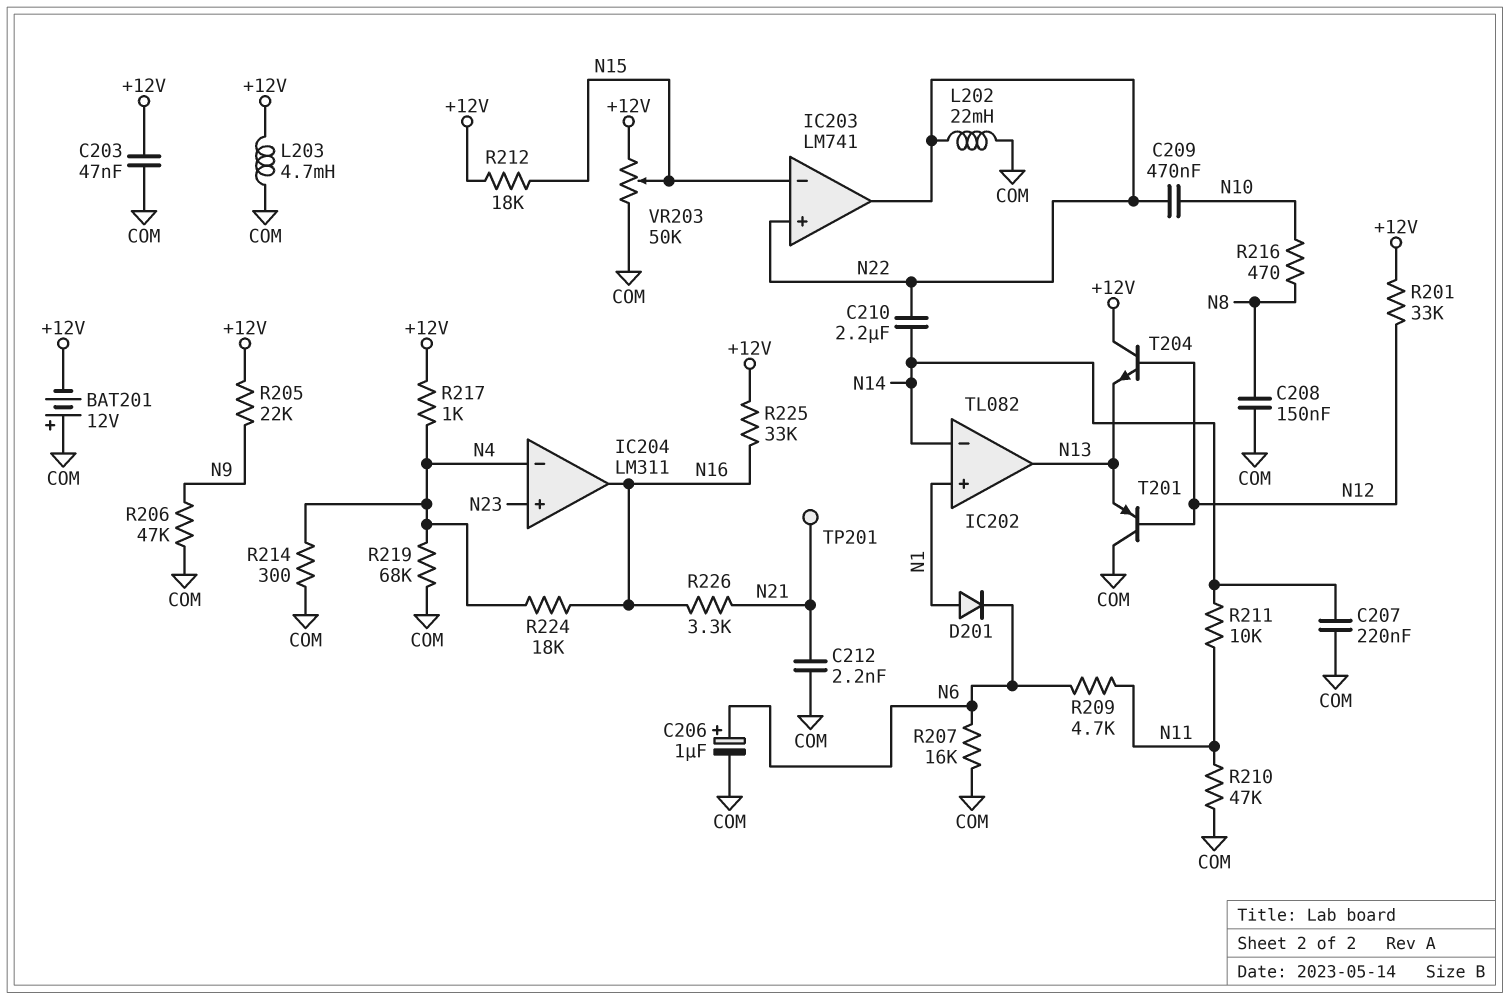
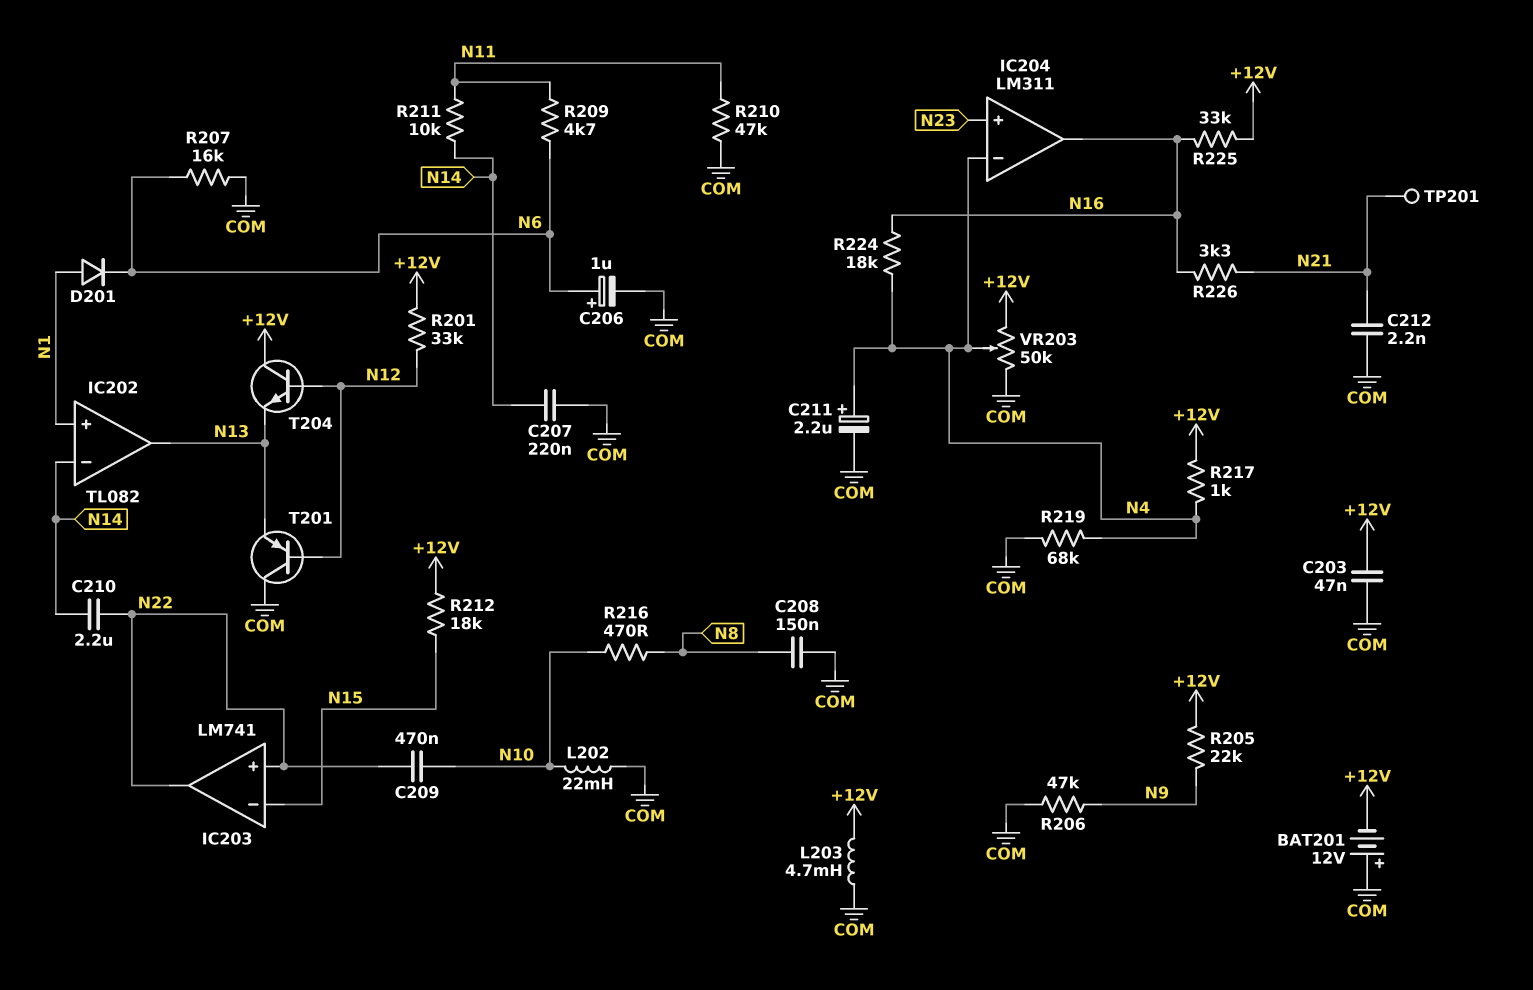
C211: none -> 2.2uF (plus N4, minus COM)
L202: 22mH (COM, N22) -> 22mH (COM, N10)
R214: 300 (COM, N4) -> none
VR203: 50k (+12V, COM, wiper N15) -> 50k (+12V, COM, wiper N4)

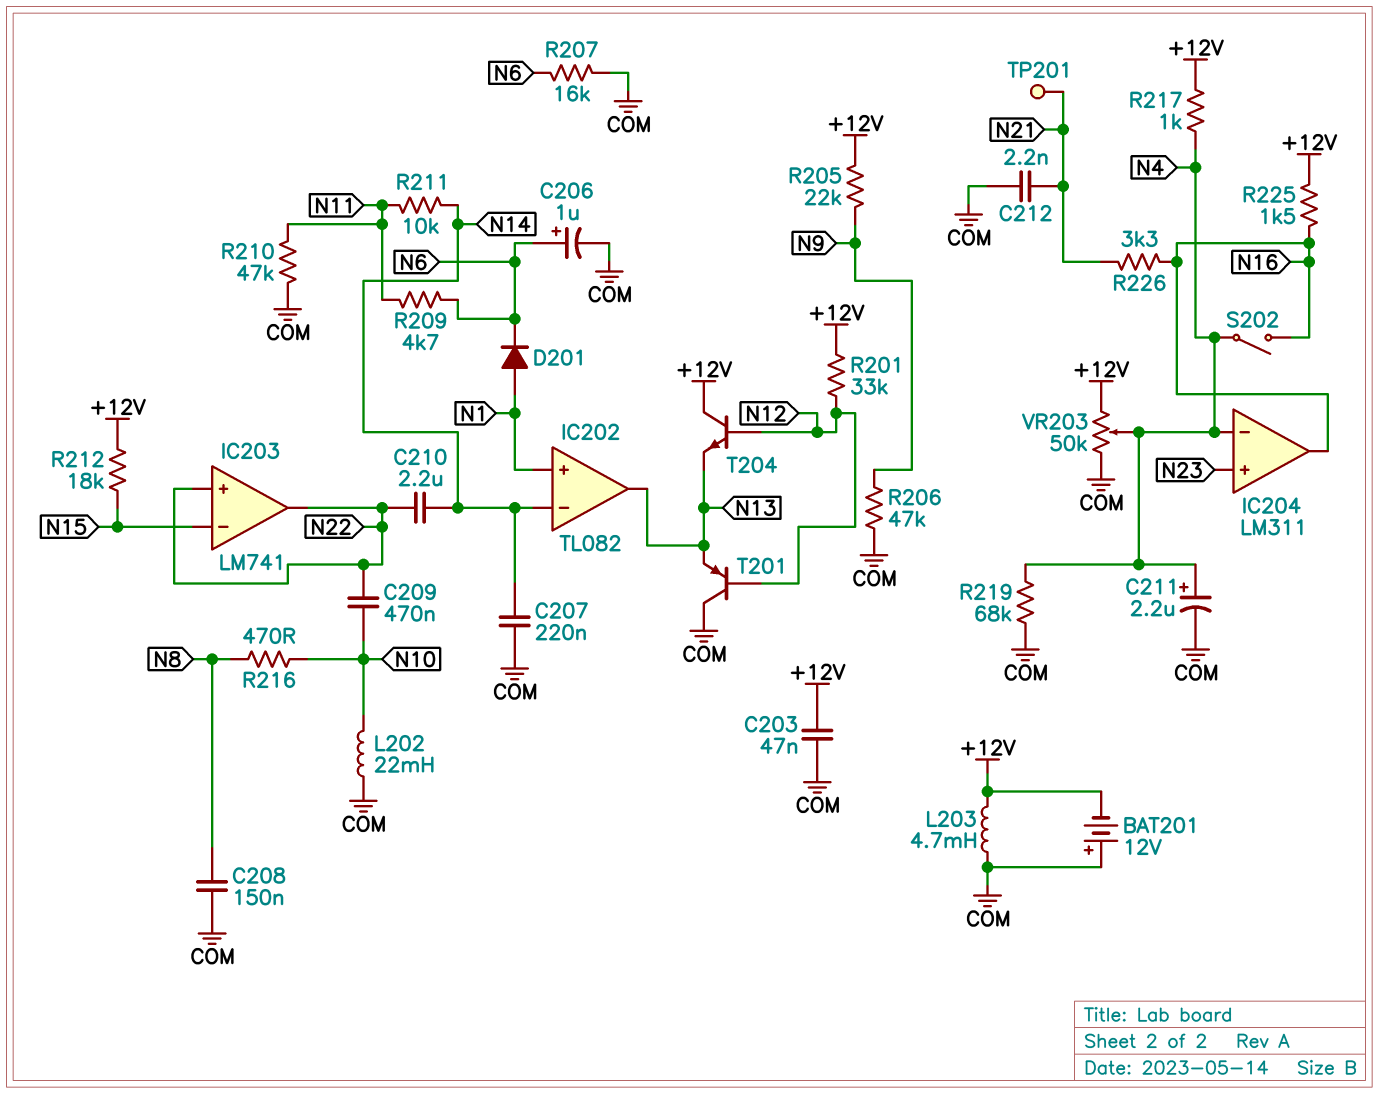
R224: 18k (N4, N16) -> none
R225: 33k (+12V, N16) -> 1.5k (+12V, N16)
S202: none -> switch (N4, N16)

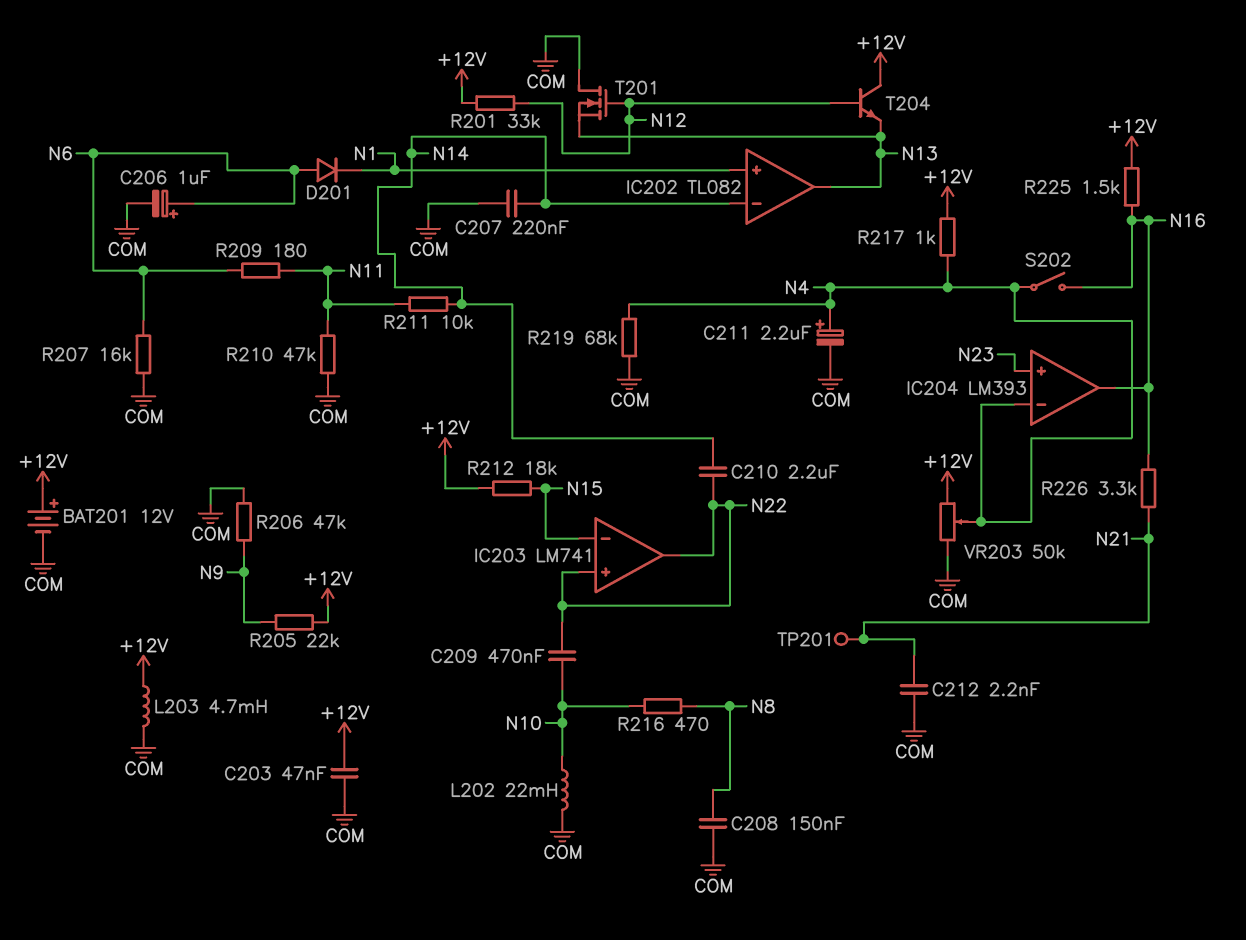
BAT201: 12V (plus COM, minus +12V) -> 12V (plus +12V, minus COM)
D201: diode (A N1, K N6) -> diode (A N6, K N1)
IC204: LM311 -> LM393
R209: 4.7k (N6, N11) -> 180 (N6, N11)
T201: PNP (B N12, C COM, E N13) -> NMOS (G N12, D COM, S N13)

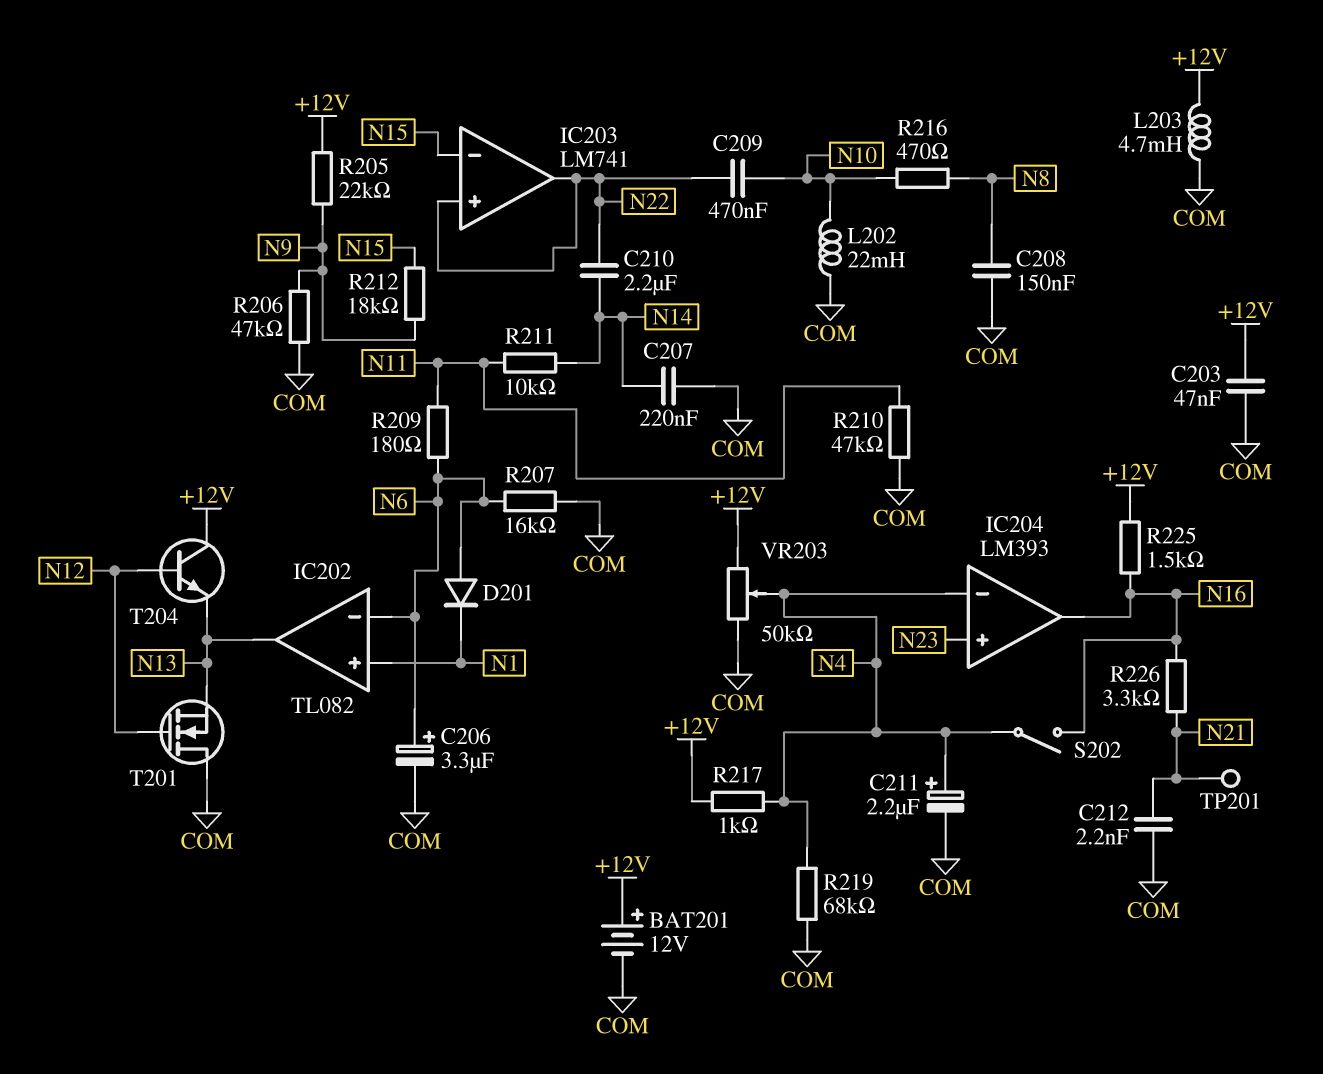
C206: 1uF (plus N6, minus COM) -> 3.3uF (plus N6, minus COM)
IC202 pin in-: N14 -> N6
R201: 33k (+12V, N12) -> none
R212: 18k (+12V, N15) -> 18k (N9, N15)

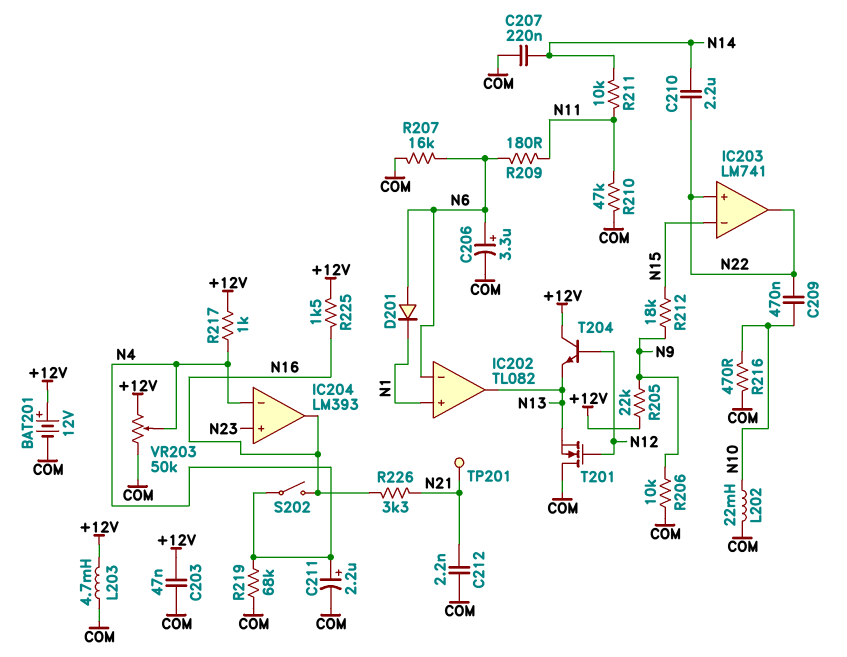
C208: 150nF (COM, N8) -> none
R206: 47k (COM, N9) -> 10k (COM, N9)
R216: 470 (N8, N10) -> 470 (COM, N10)

